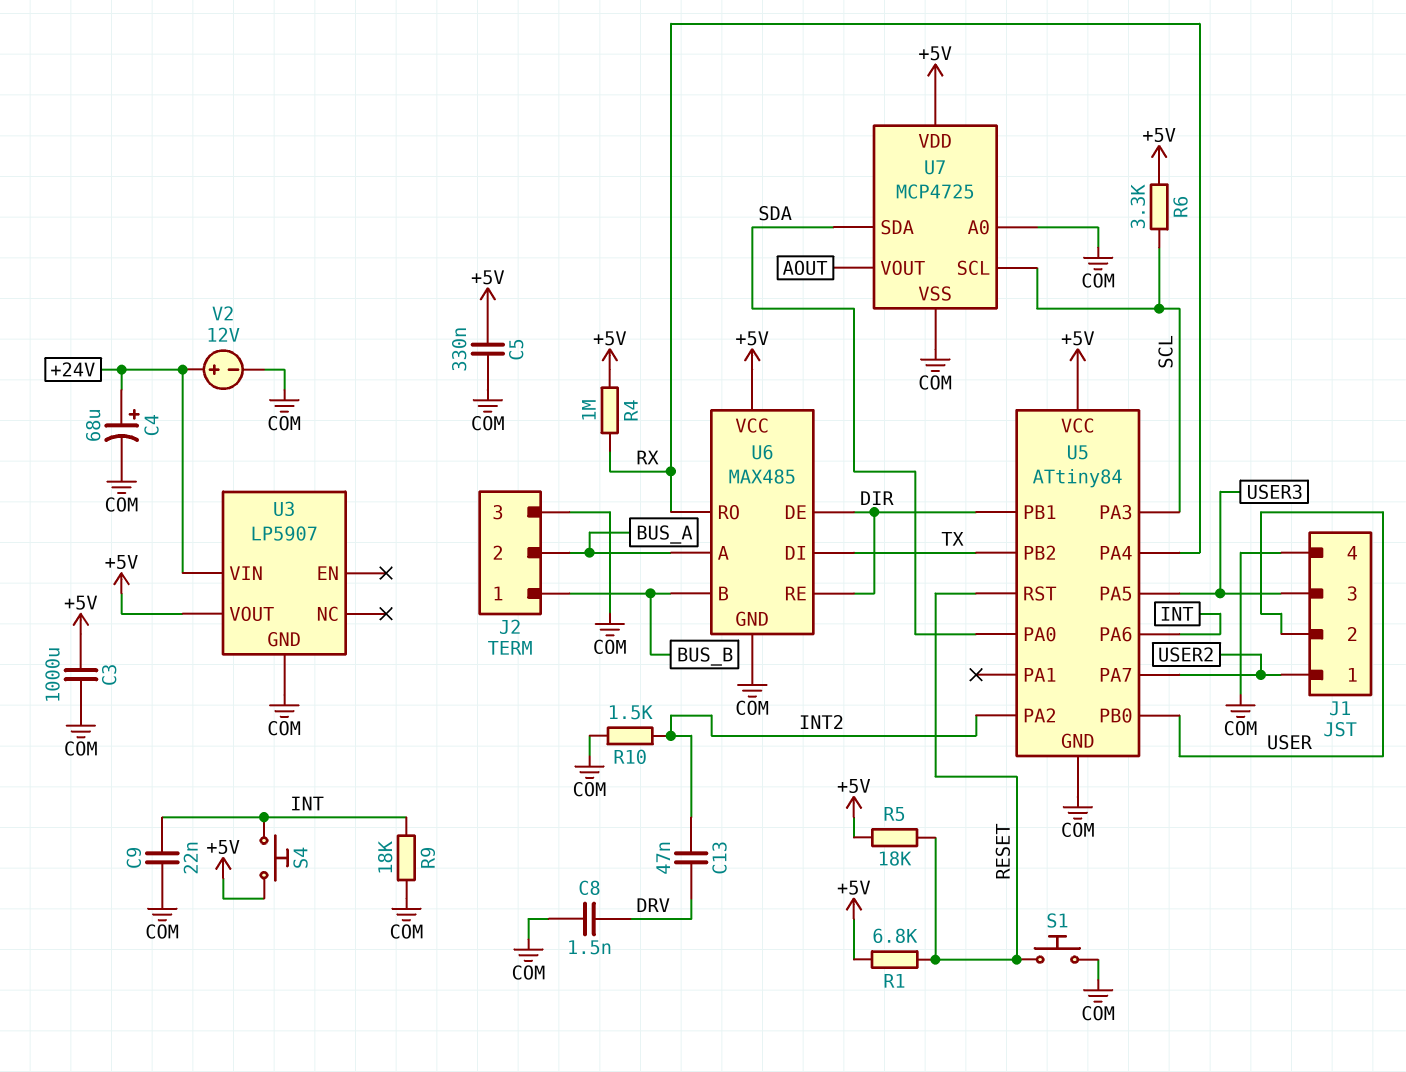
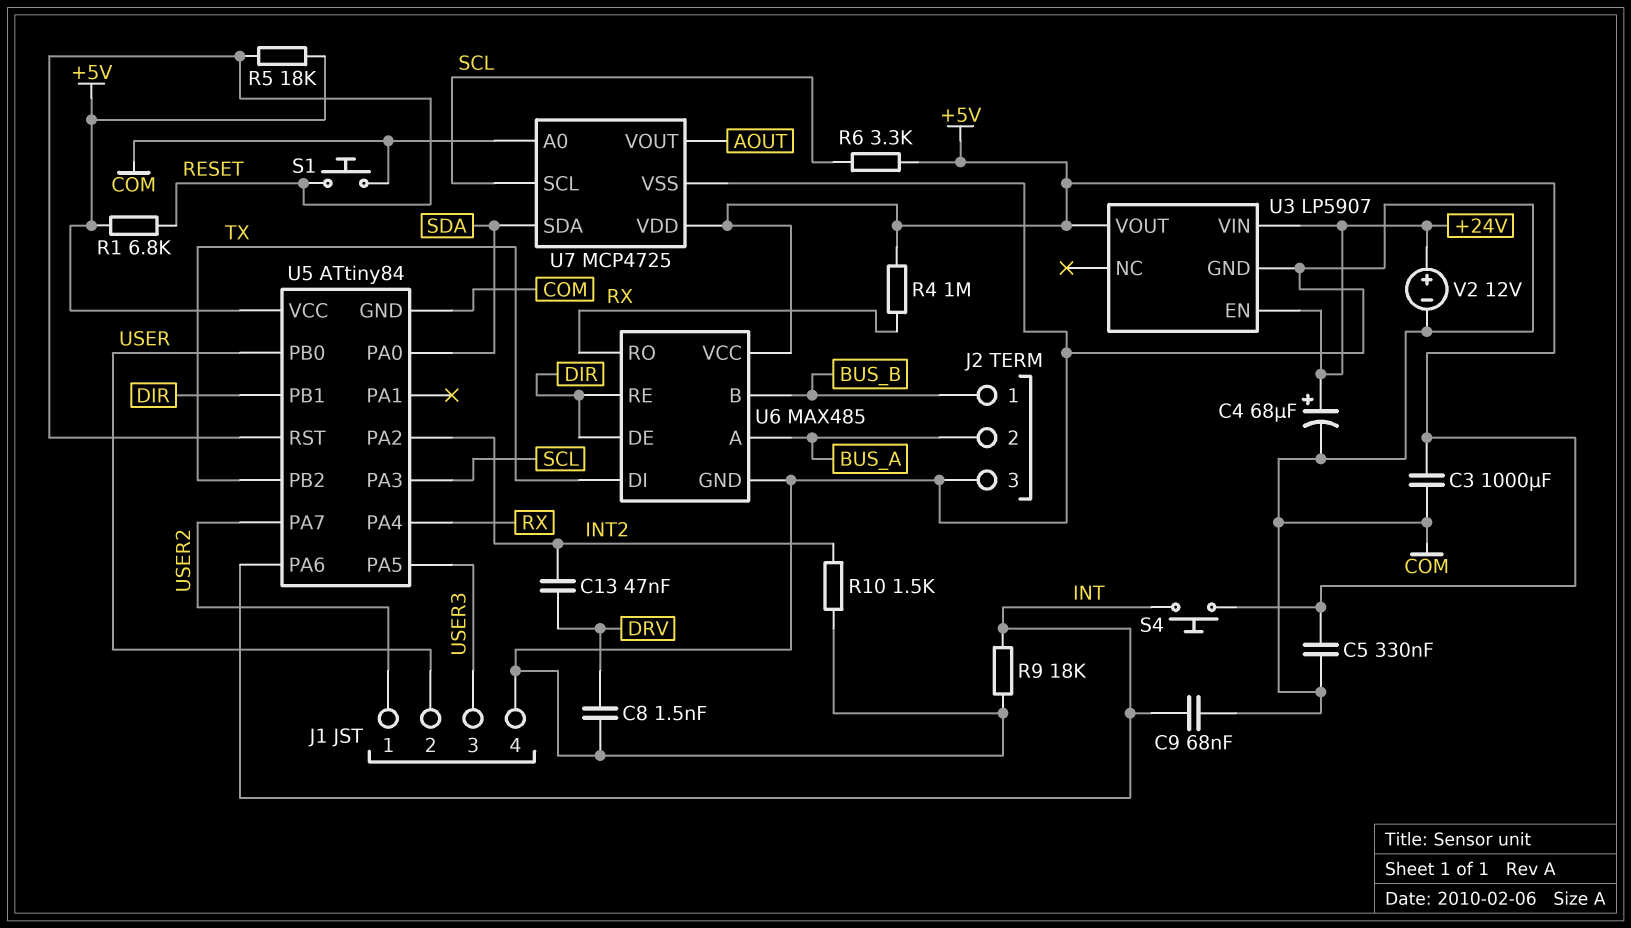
C9: 22nF (COM, INT) -> 68nF (COM, INT)
U3 pin EN: none -> +24V

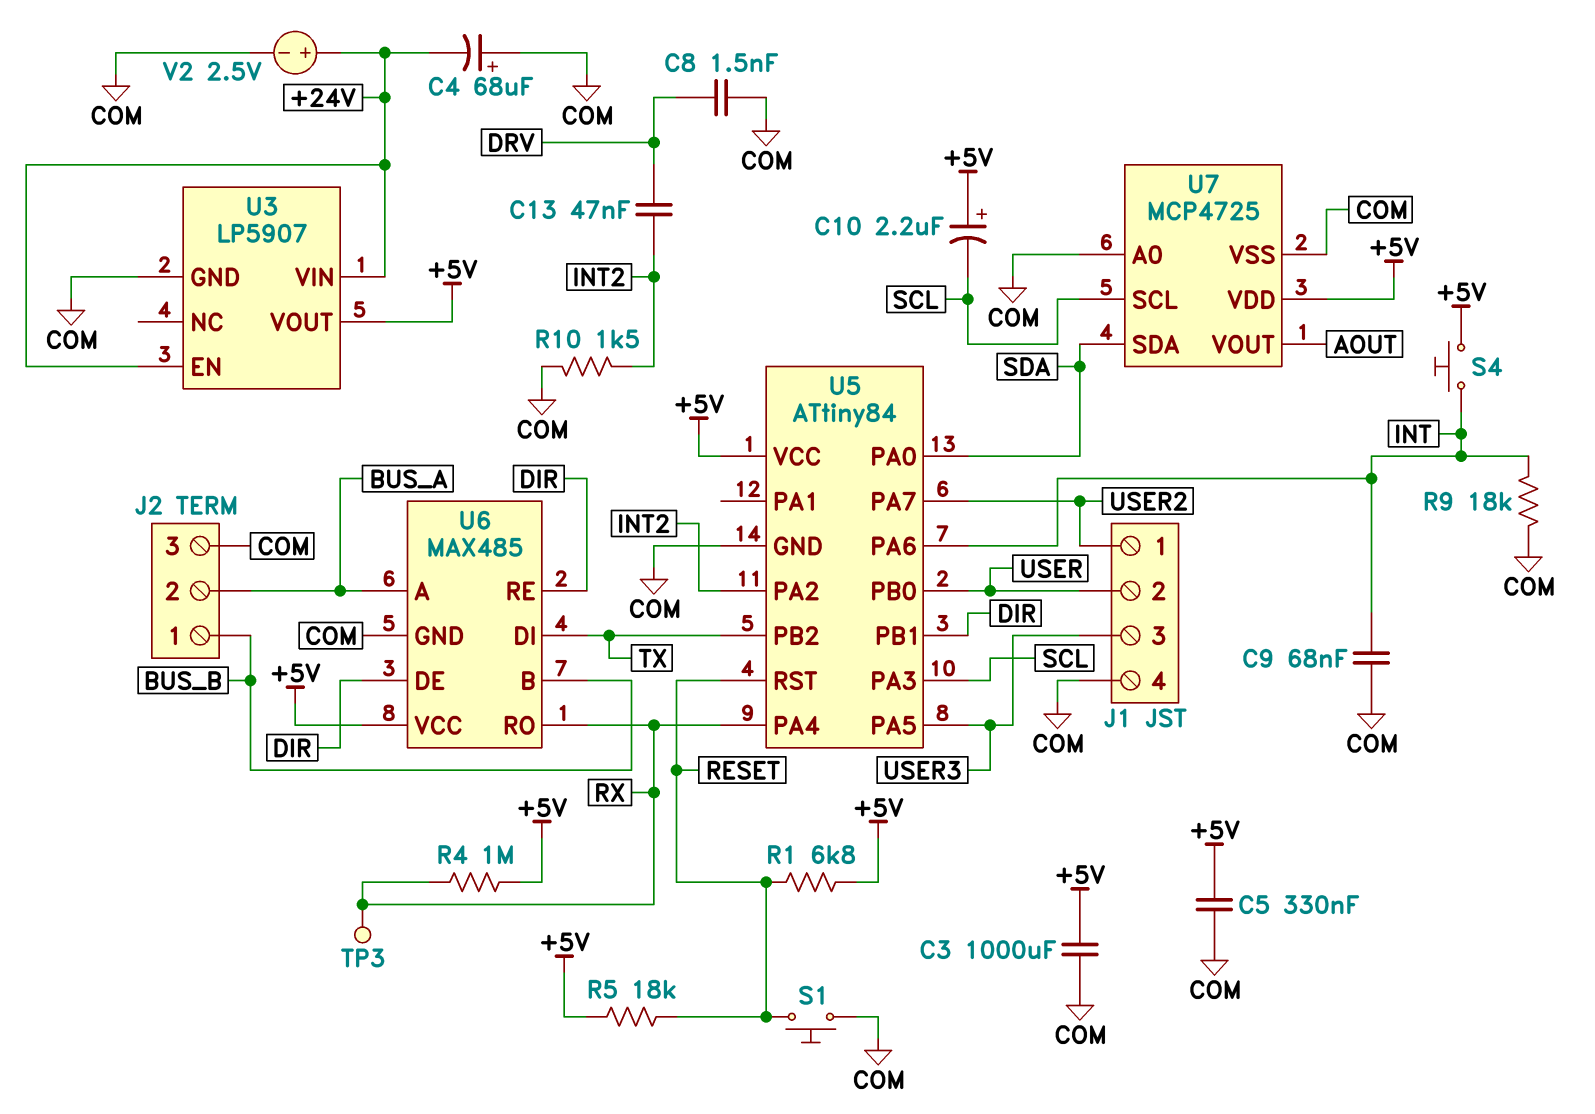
C4: 68uF (plus +24V, minus COM) -> 68uF (plus COM, minus +24V)
C10: none -> 2.2uF (plus +5V, minus SCL)
R6: 3.3k (+5V, SCL) -> none
TP3: none -> test point (RX)
V2: 12V (plus +24V, minus COM) -> 2.5V (plus +24V, minus COM)

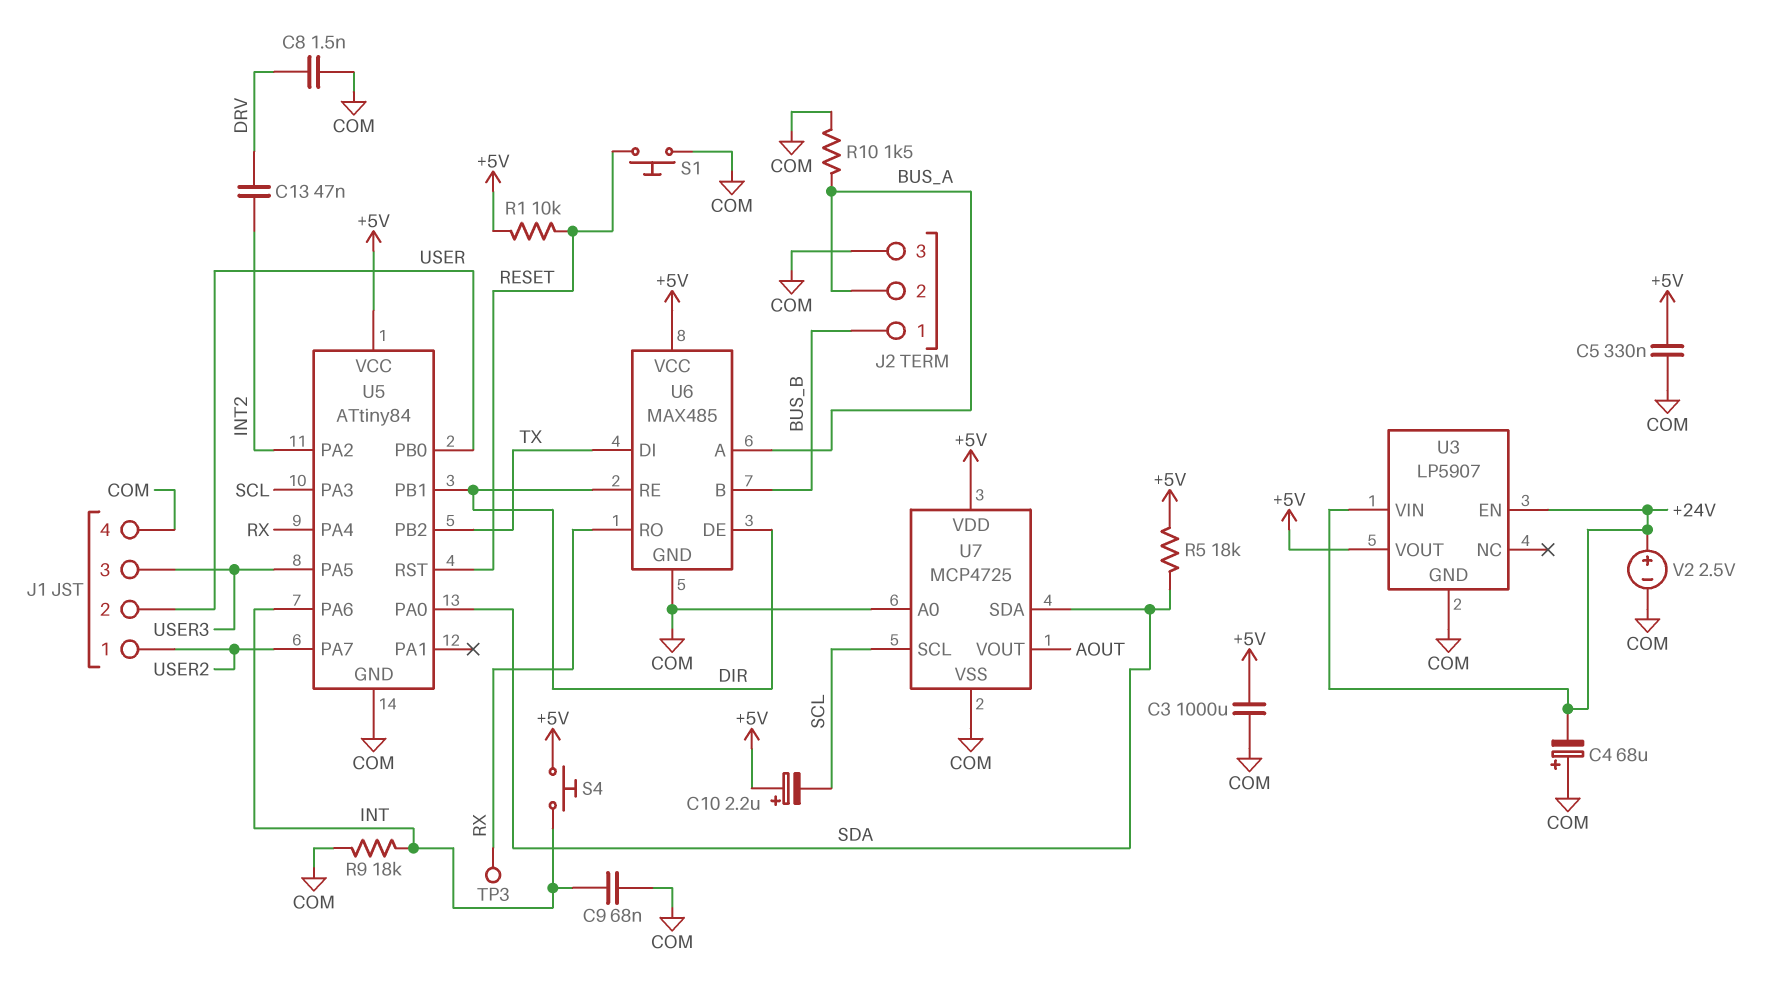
R1: 6.8k (+5V, RESET) -> 10k (+5V, RESET)
R4: 1M (+5V, RX) -> none
R5: 18k (+5V, RESET) -> 18k (+5V, SDA)
R10: 1.5k (COM, INT2) -> 1.5k (BUS_A, COM)

